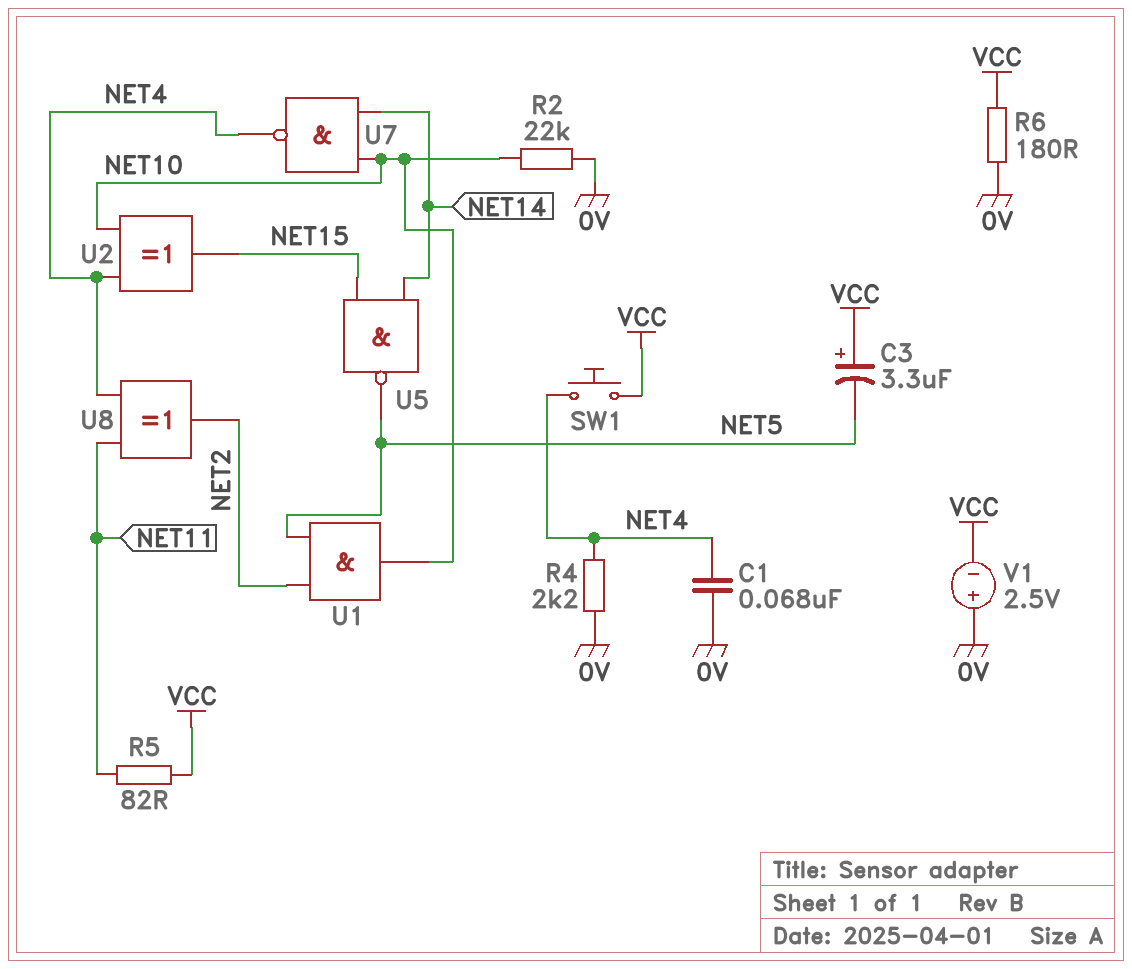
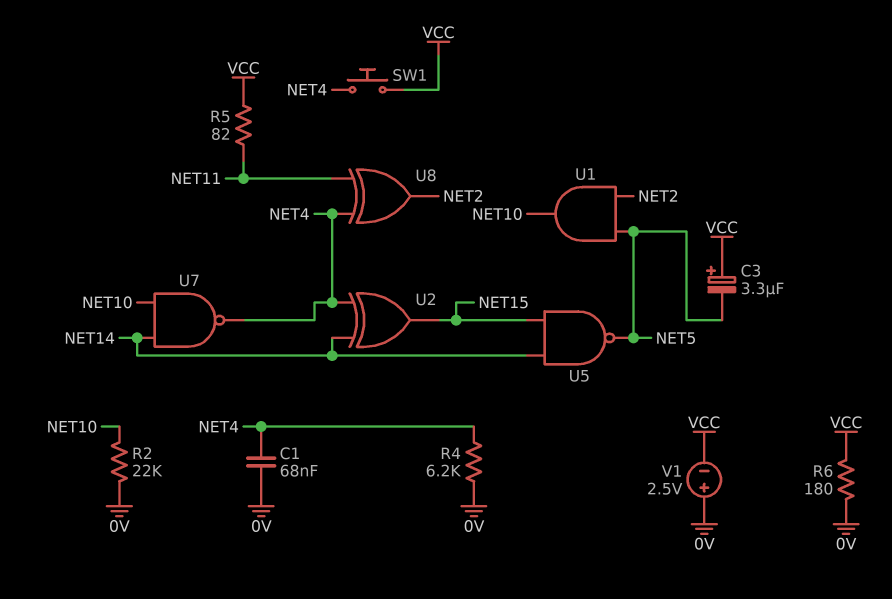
R4: 2.2k (0V, NET4) -> 6.2k (0V, NET4)
U2: XOR (in NET4, in NET10, out NET15) -> XOR (in NET4, in NET14, out NET15)

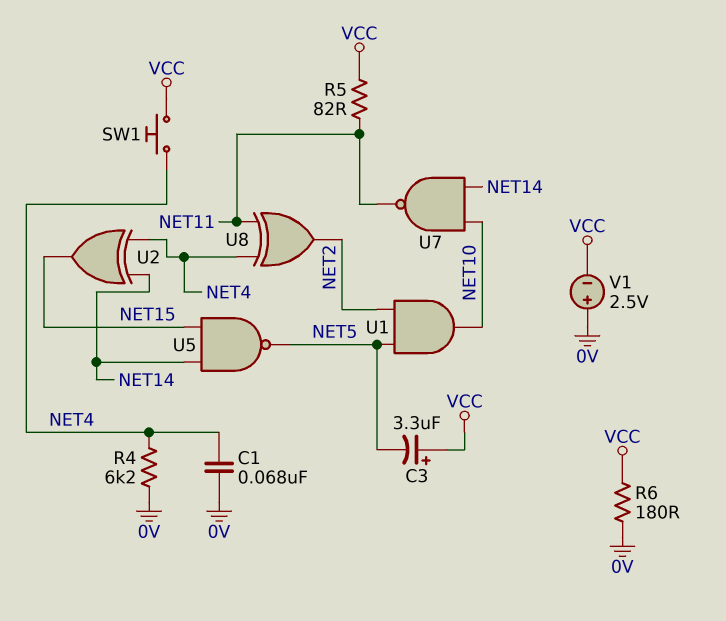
R2: 22k (0V, NET10) -> none
U7: NAND (in NET10, in NET14, out NET4) -> NAND (in NET10, in NET14, out NET11)

